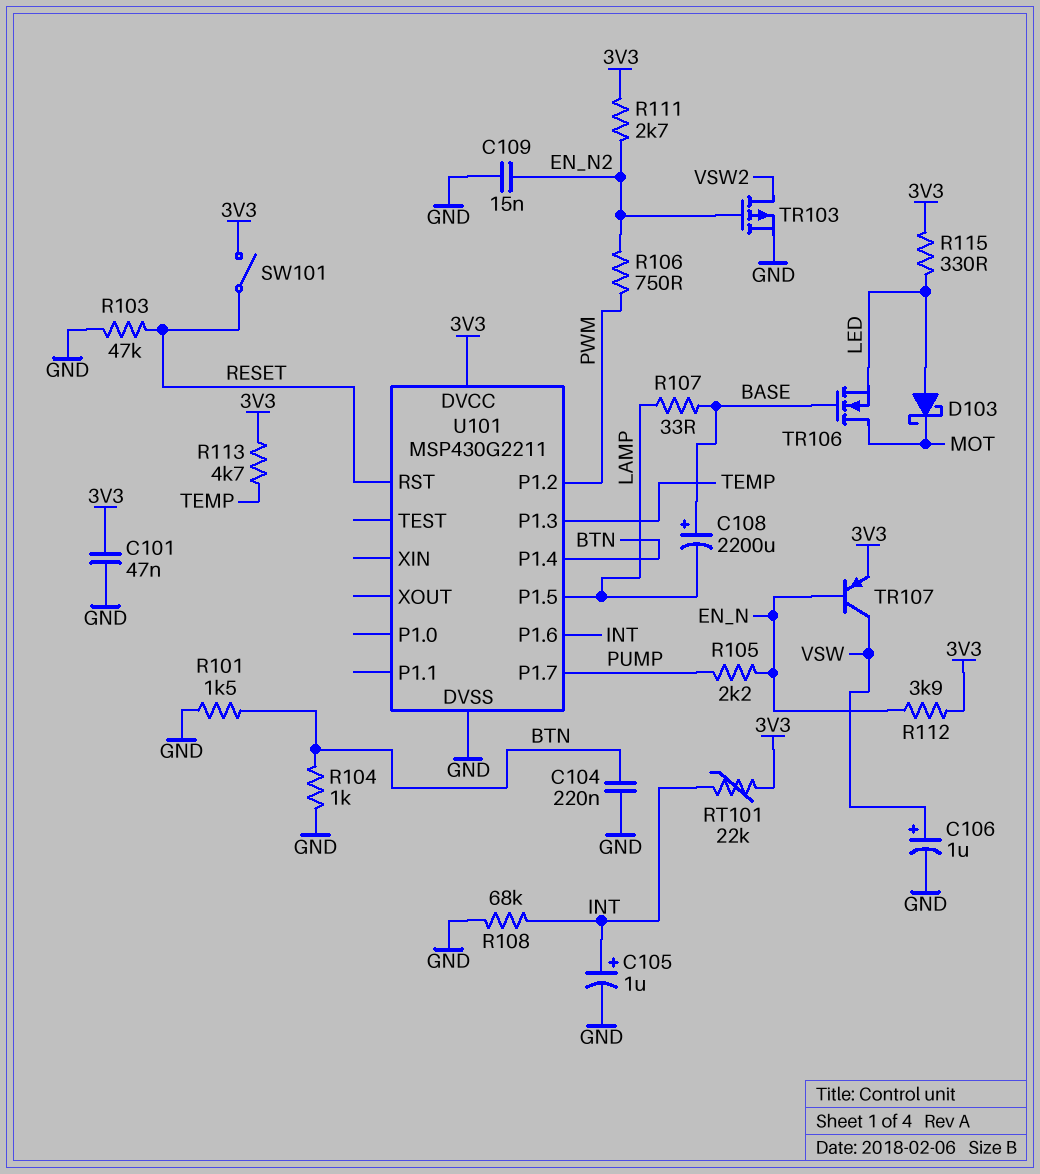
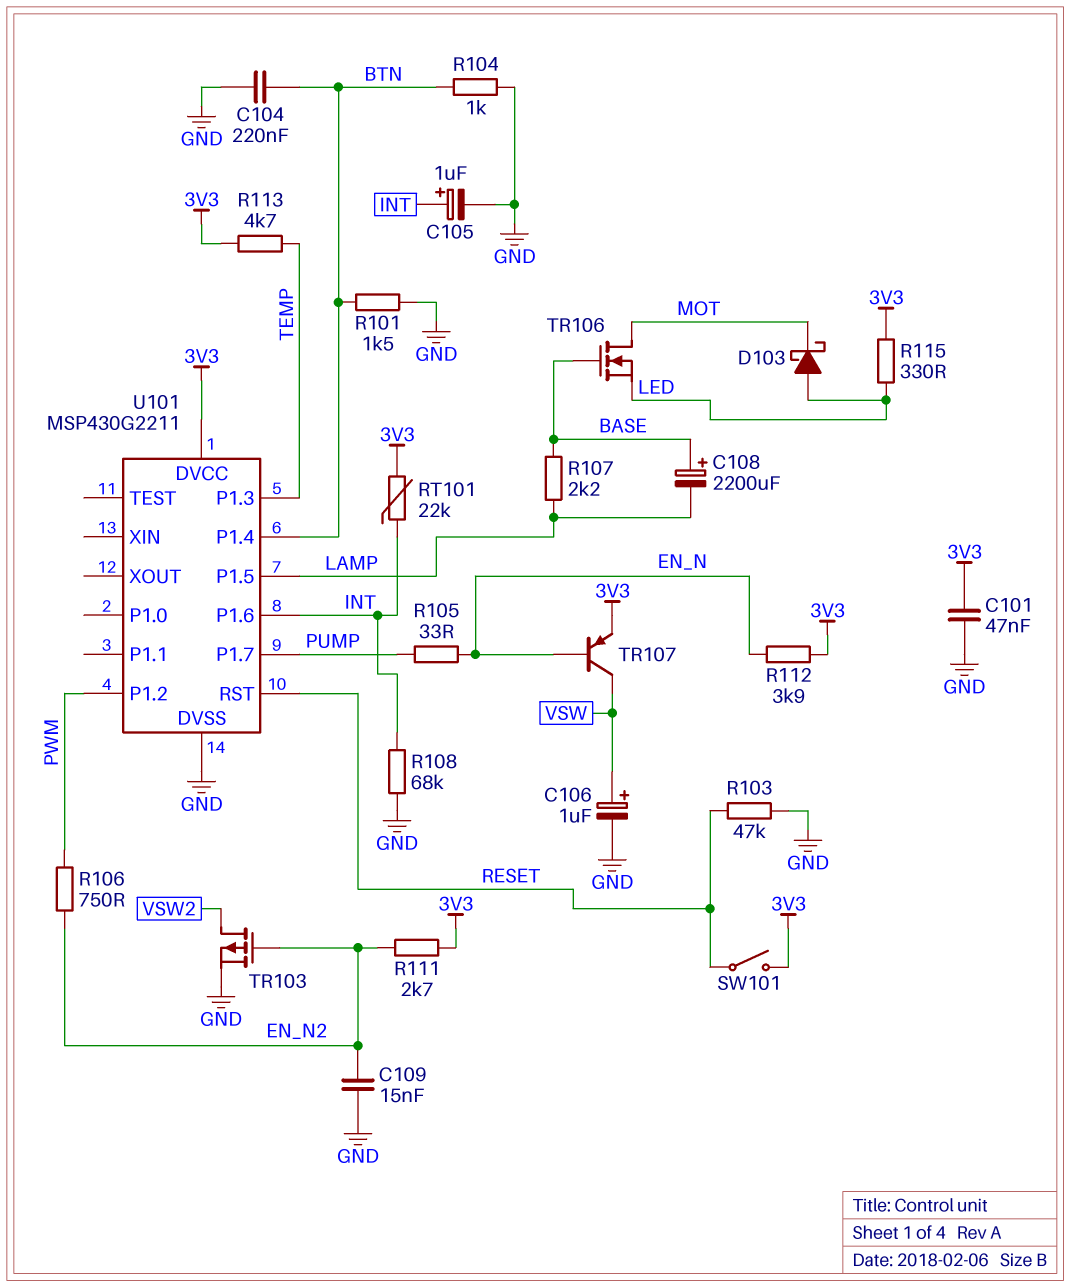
R105: 2.2k (EN_N, PUMP) -> 33 (EN_N, PUMP)
R107: 33 (BASE, LAMP) -> 2.2k (BASE, LAMP)

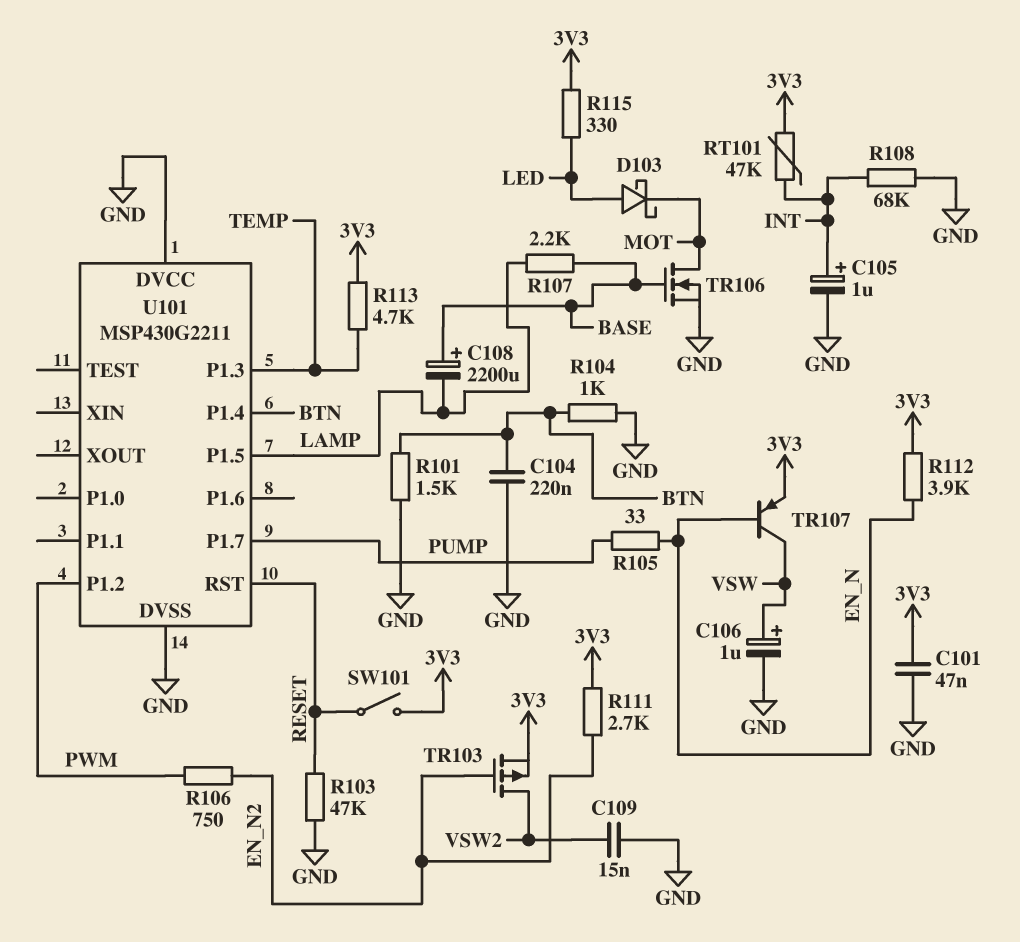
C109: 15nF (EN_N2, GND) -> 15nF (GND, VSW2)
RT101: 22k (3V3, INT) -> 47k (3V3, INT)
TR103: PMOS (G EN_N2, D VSW2, S GND) -> PMOS (G EN_N2, D VSW2, S 3V3)
TR106: NMOS (G BASE, D MOT, S LED) -> NMOS (G BASE, D MOT, S GND)
U101 pin DVCC: 3V3 -> GND
U101 pin P1.6: INT -> none

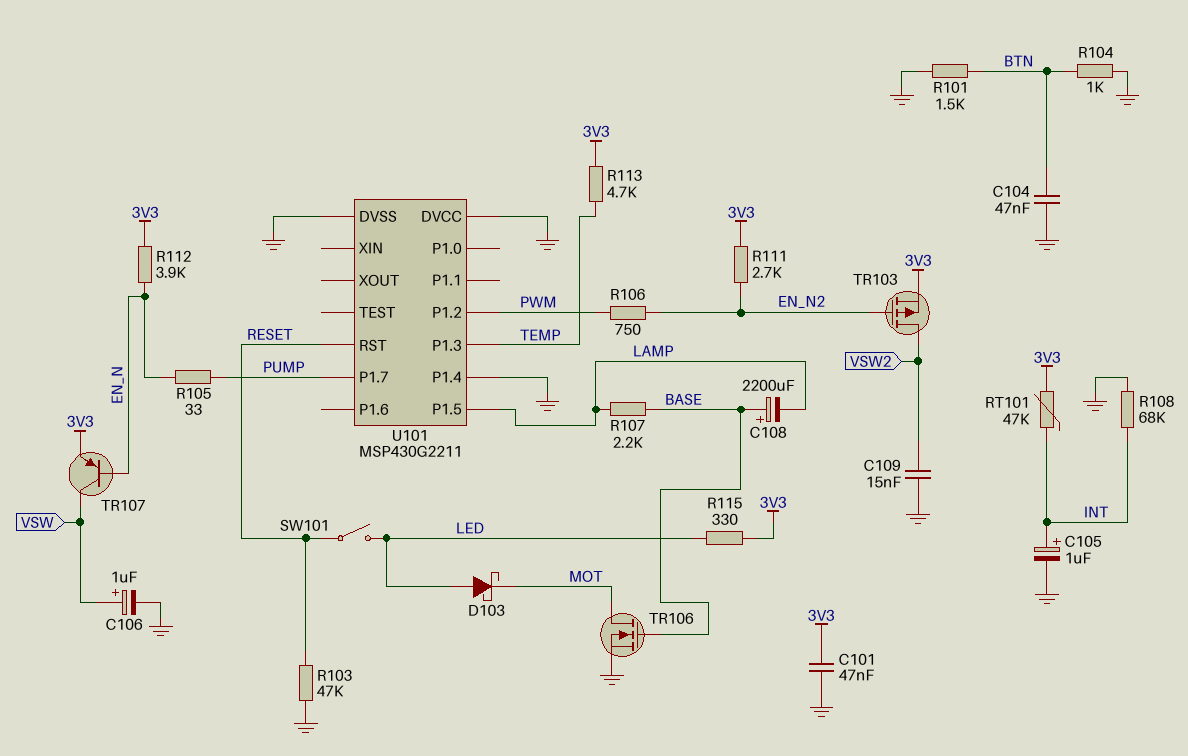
C104: 220nF (BTN, GND) -> 47nF (BTN, GND)
SW101: switch (3V3, RESET) -> switch (LED, RESET)
U101 pin P1.4: BTN -> GND

